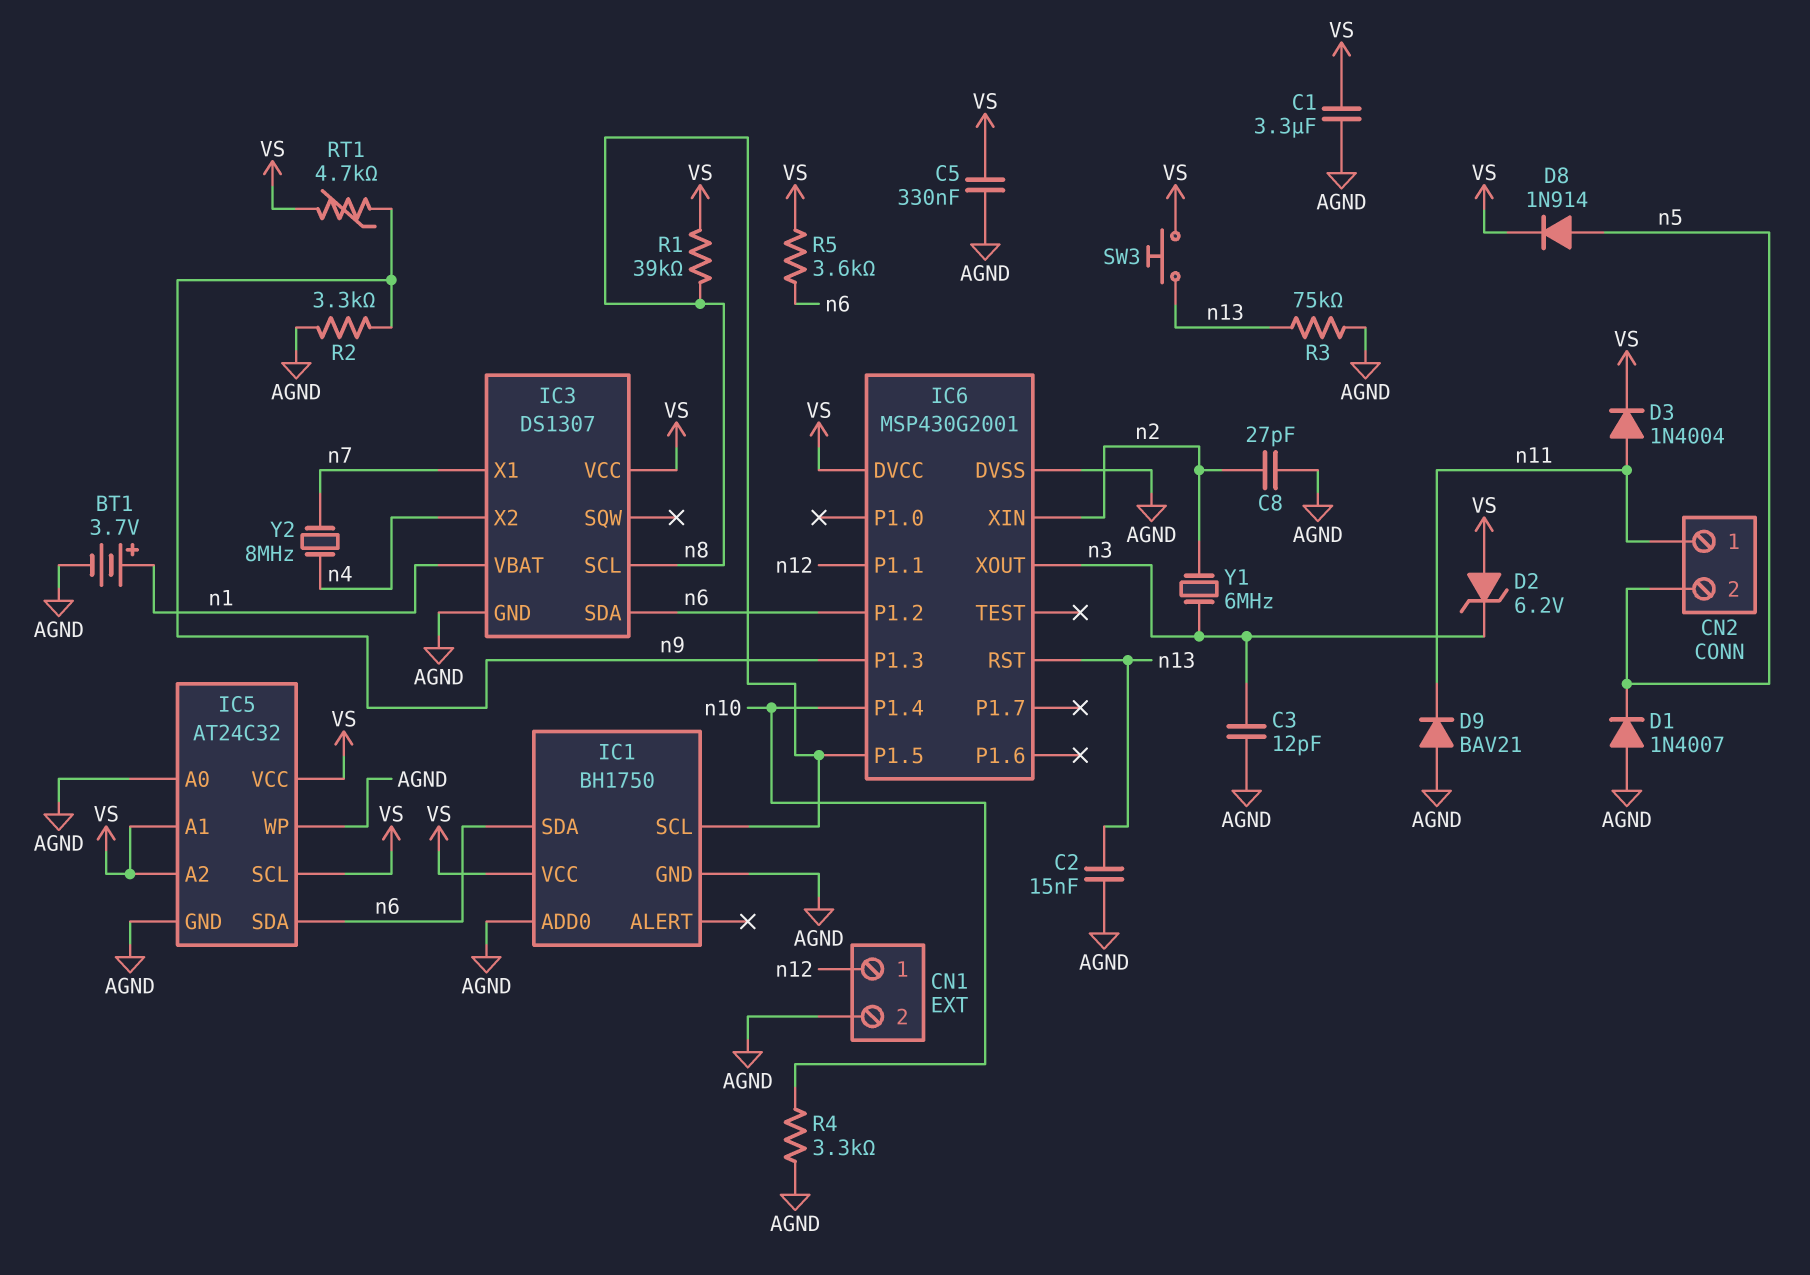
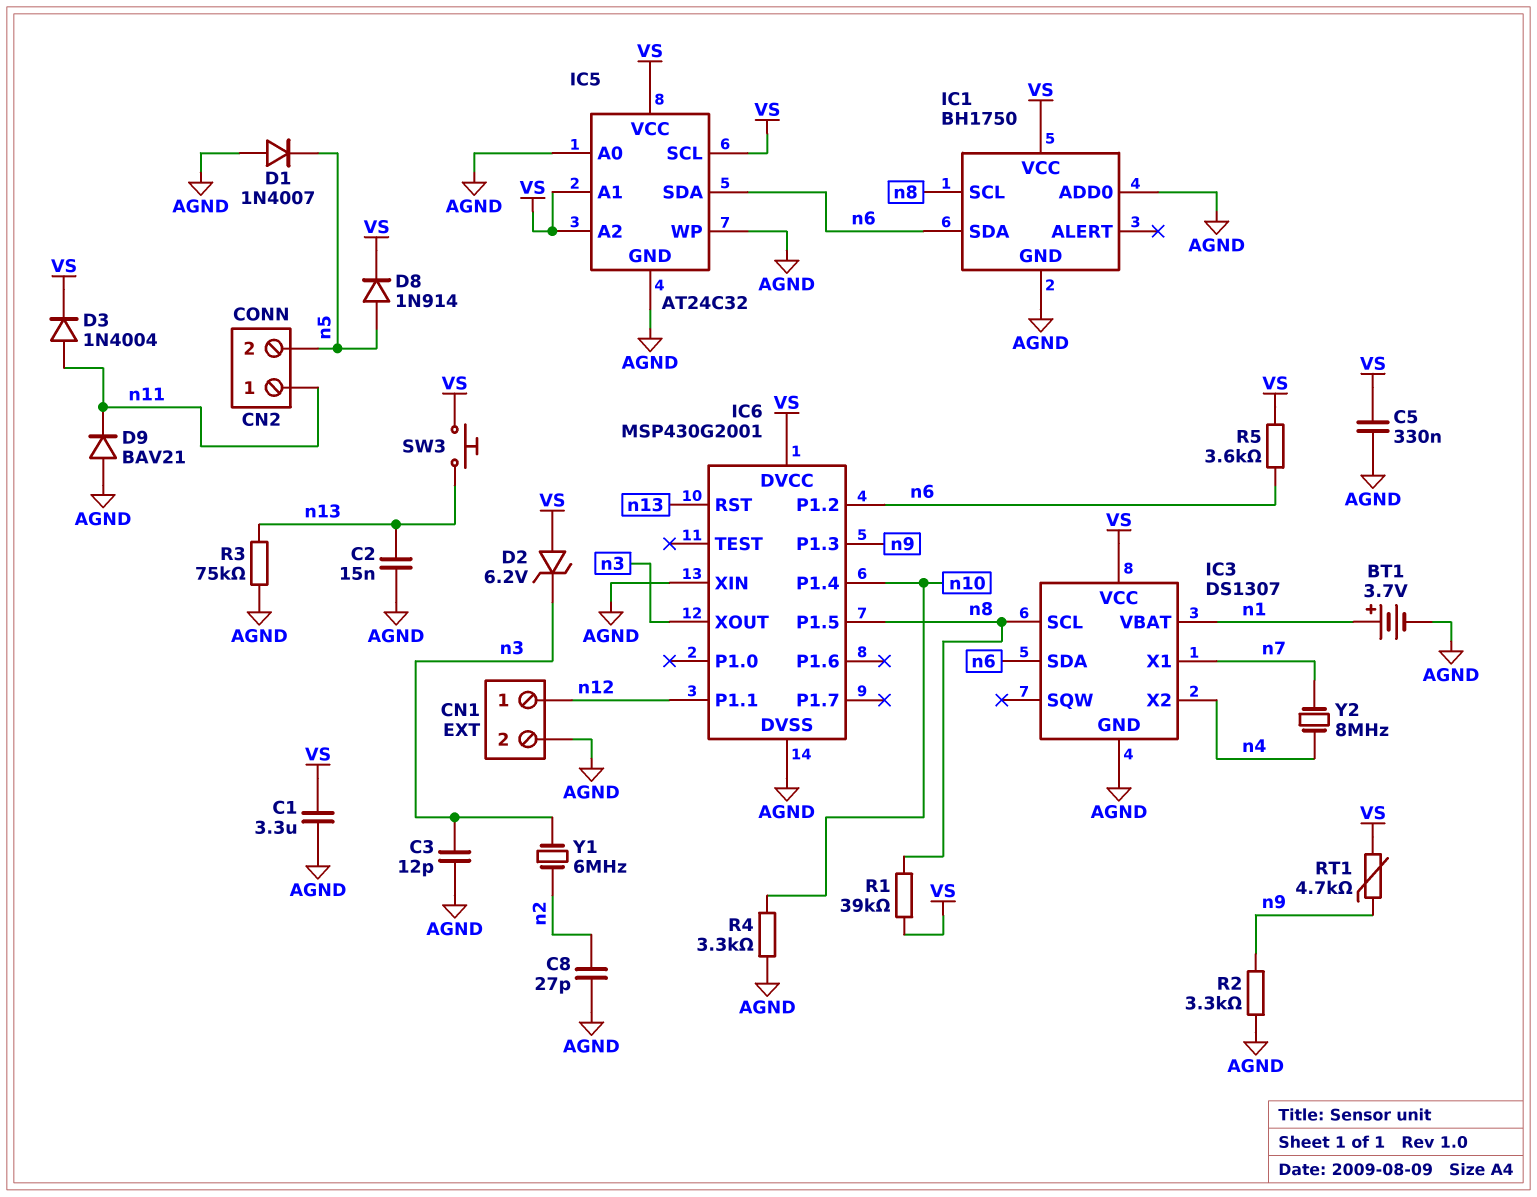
IC6 pin XIN: n2 -> AGND

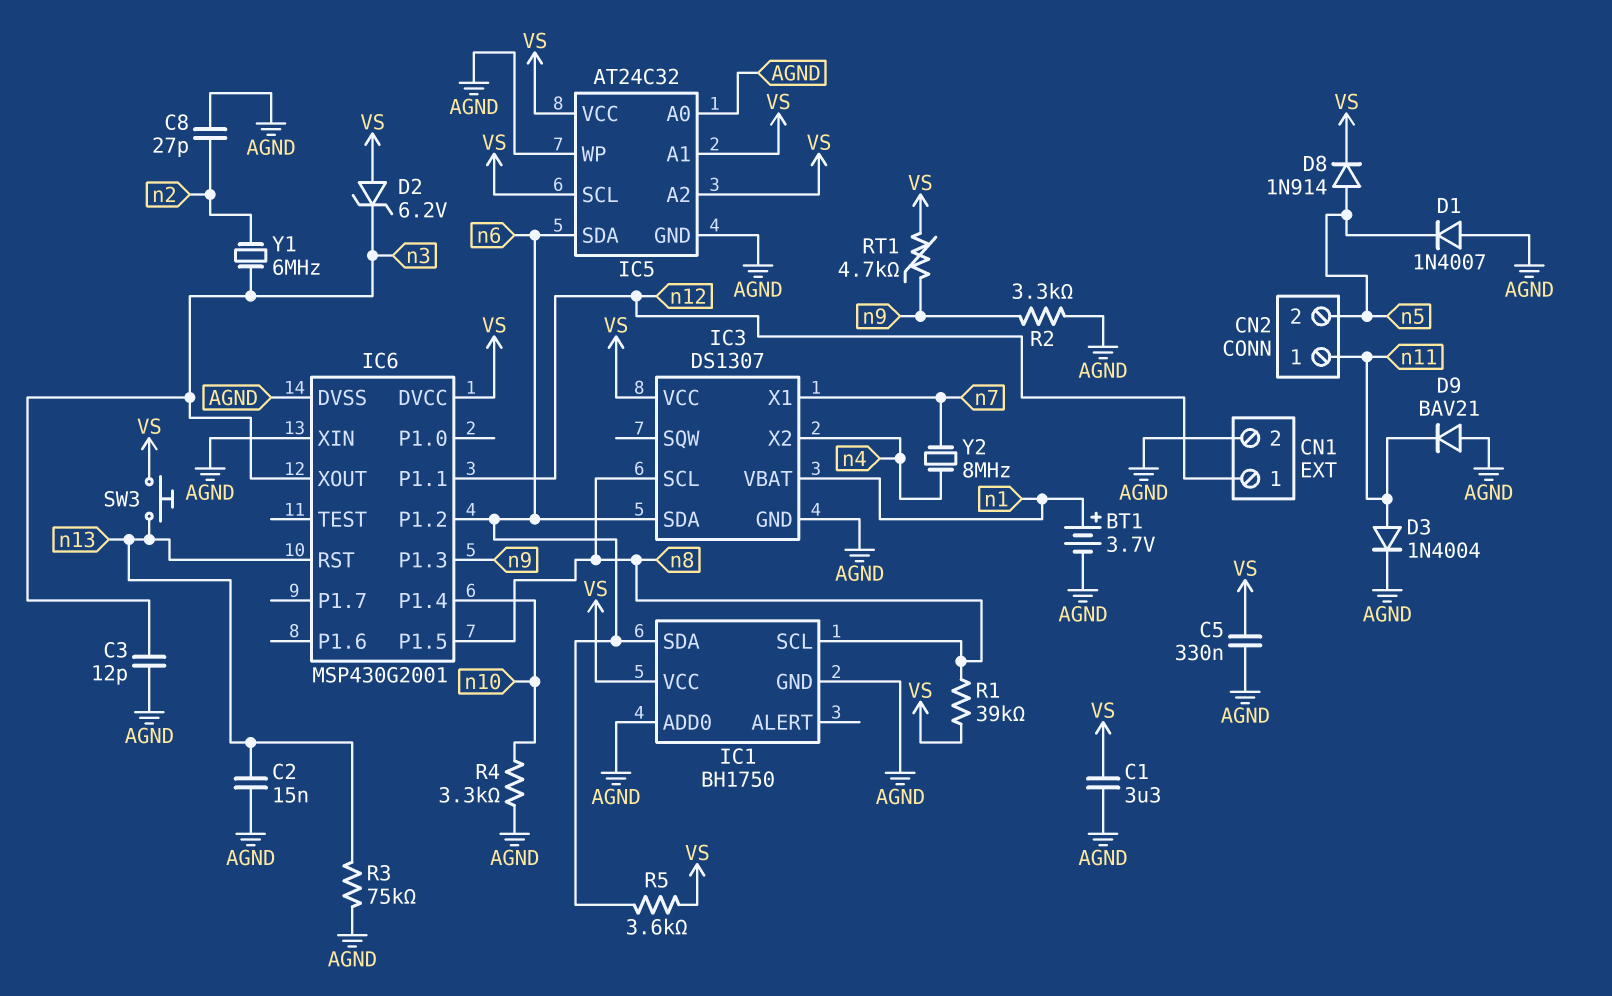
D3: diode 1N4004 (A n11, K VS) -> diode 1N4004 (A n11, K AGND)

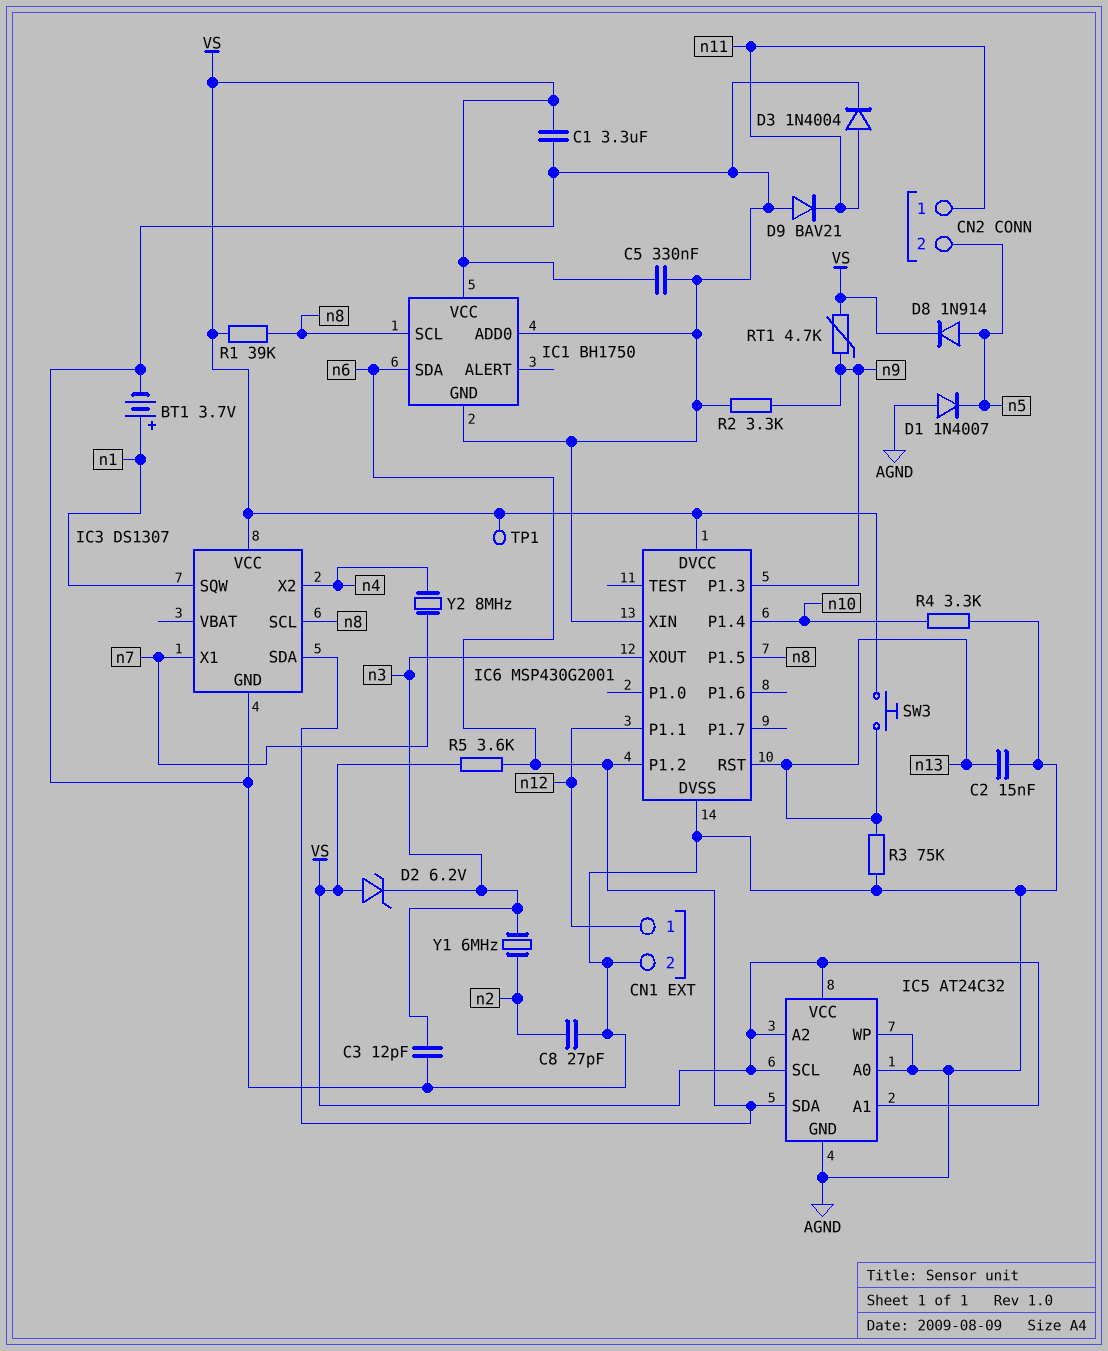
IC3 pin SQW: none -> n1
IC3 pin VBAT: n1 -> none
TP1: none -> test point (VS)

